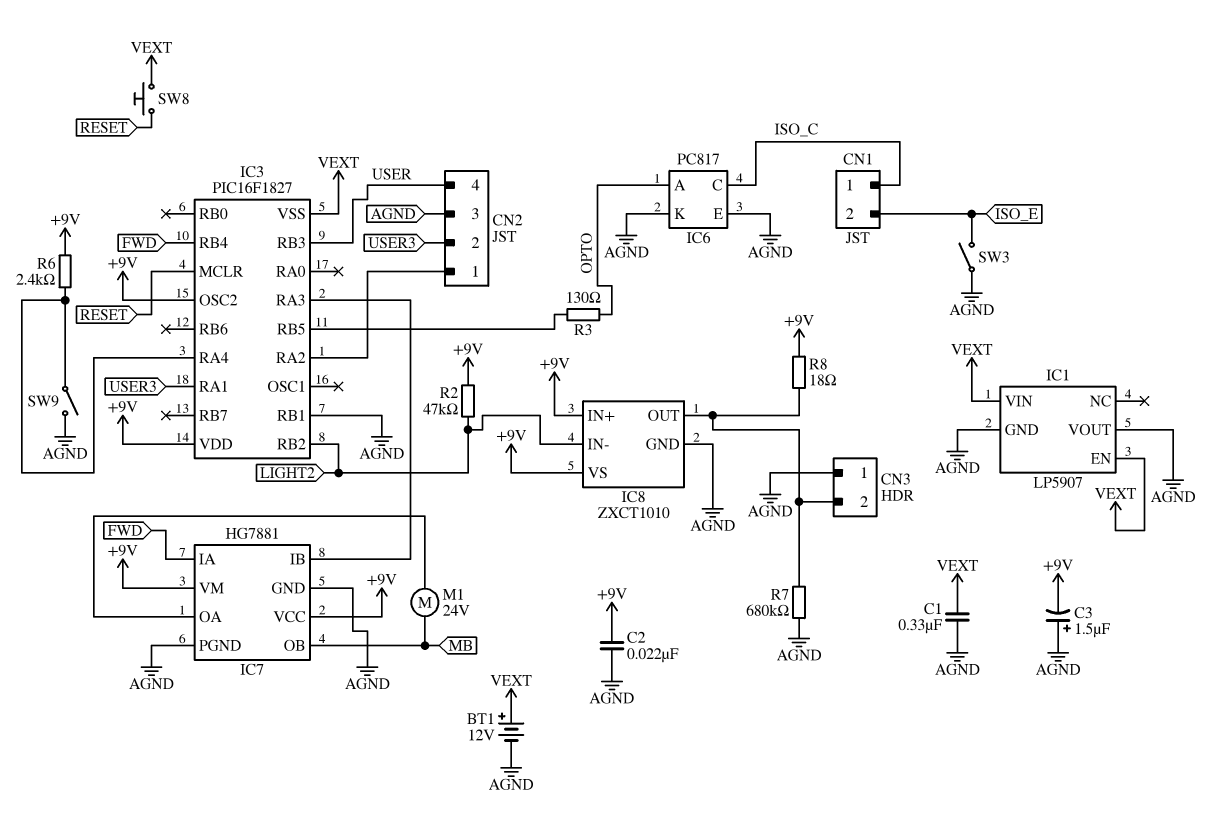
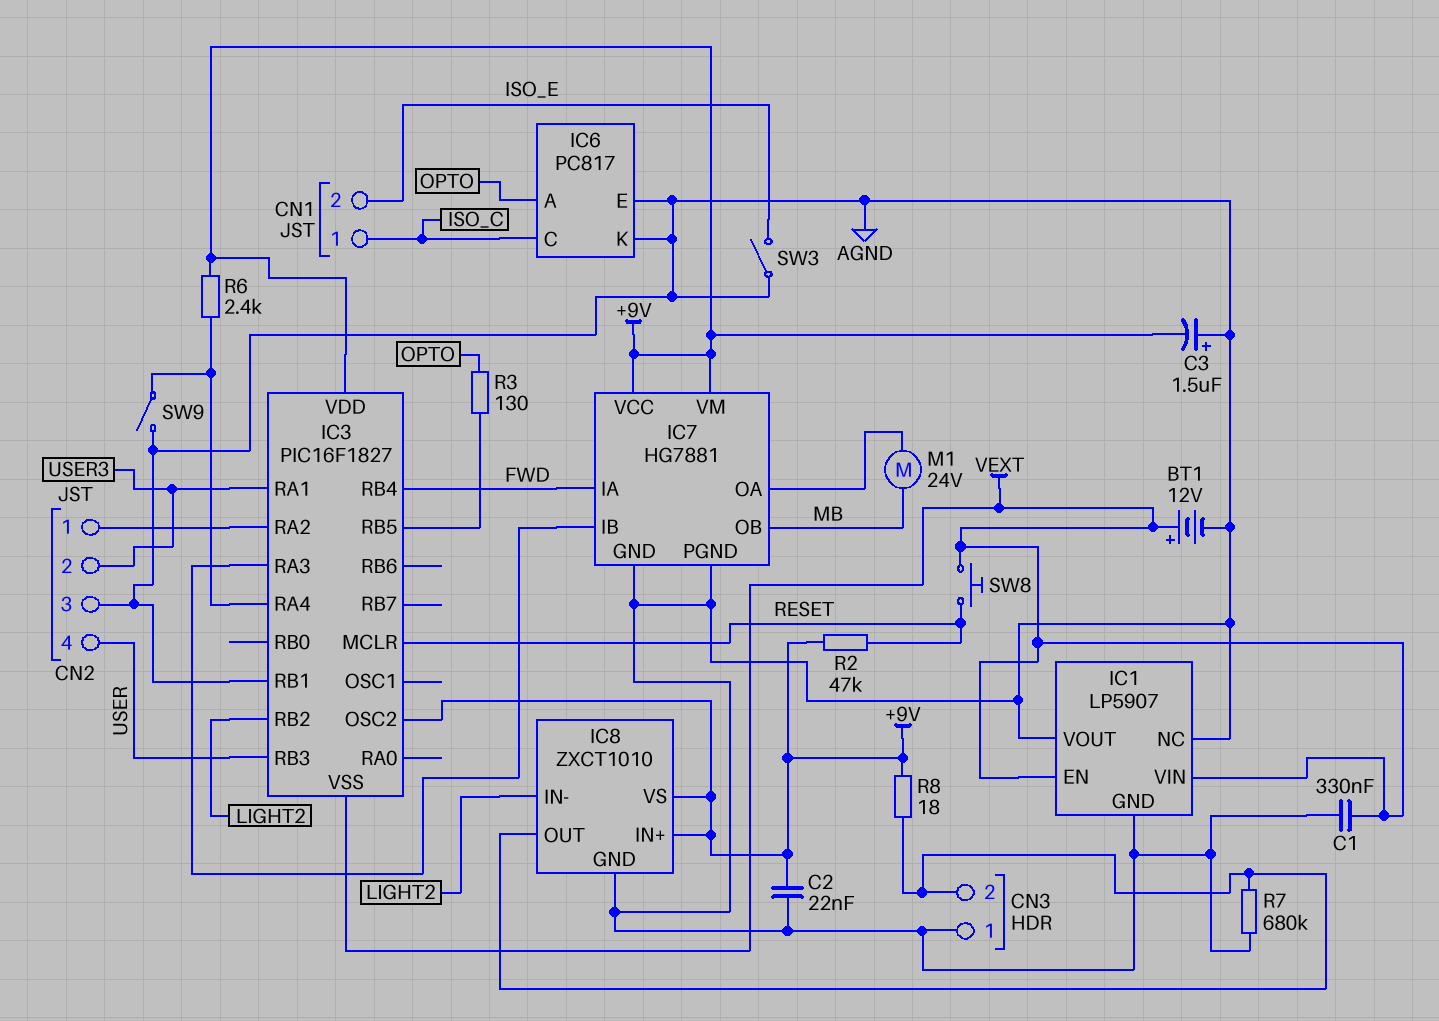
IC1 pin NC: none -> AGND
R2: 47k (+9V, LIGHT2) -> 47k (+9V, RESET)

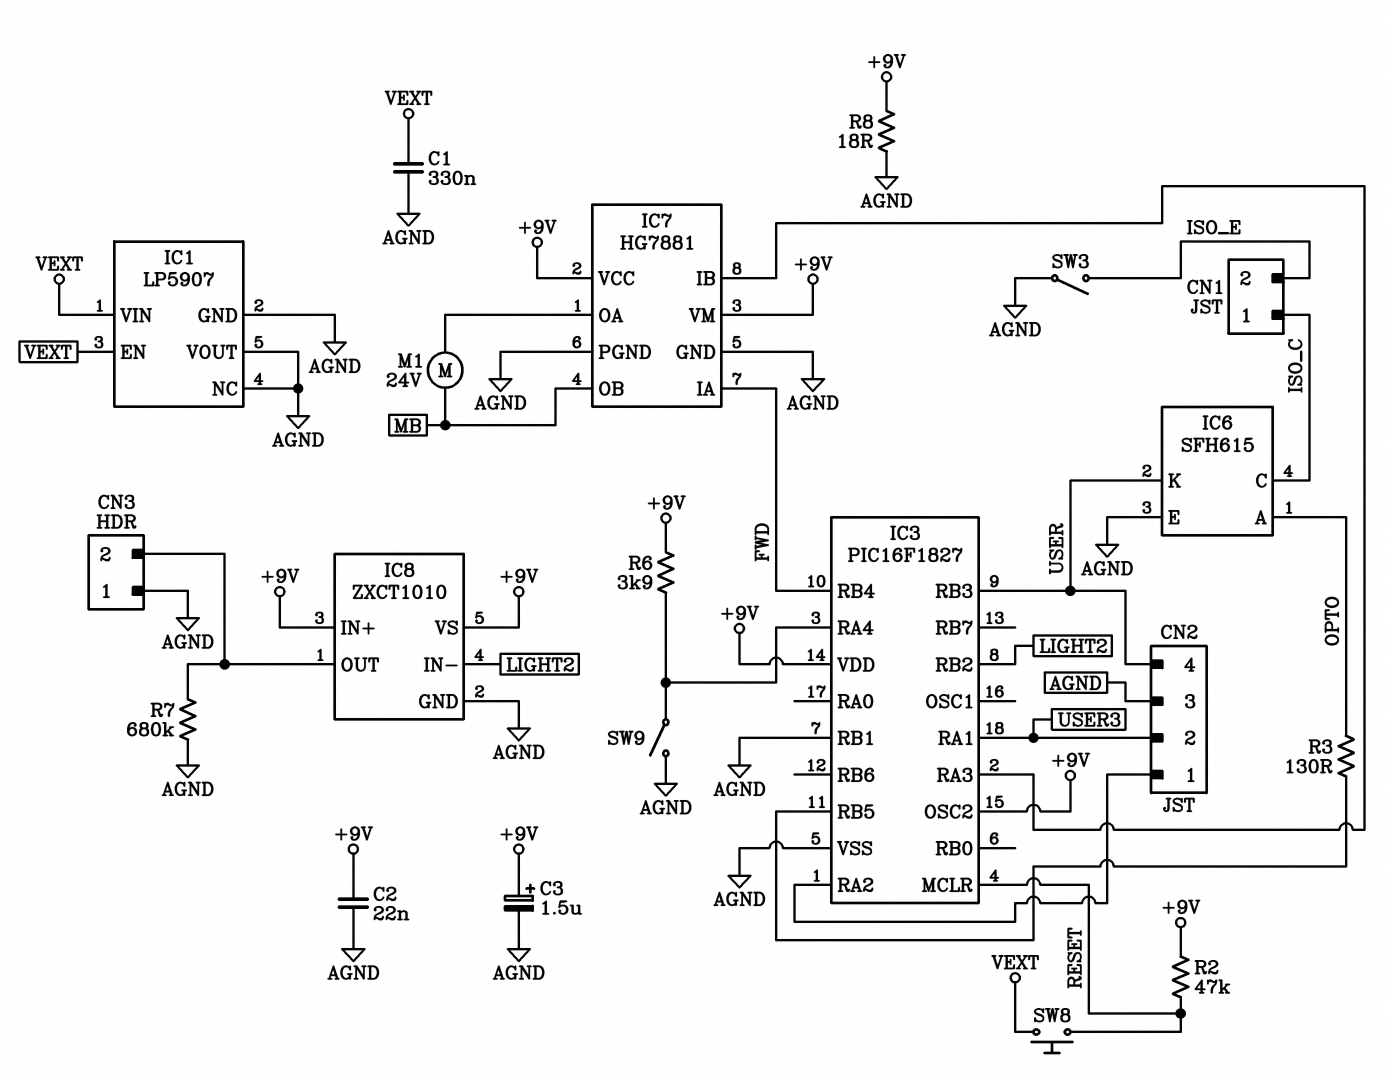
BT1: 12V (plus VEXT, minus AGND) -> none
C3: 1.5uF (plus AGND, minus +9V) -> 1.5uF (plus +9V, minus AGND)
IC3 pin VSS: VEXT -> AGND
IC6: PC817 -> SFH615
IC6 pin K: AGND -> USER
R6: 2.4k (+9V, IC3/RA4) -> 3.9k (+9V, IC3/RA4)
R8: 18 (+9V, CN3/2) -> 18 (+9V, AGND)

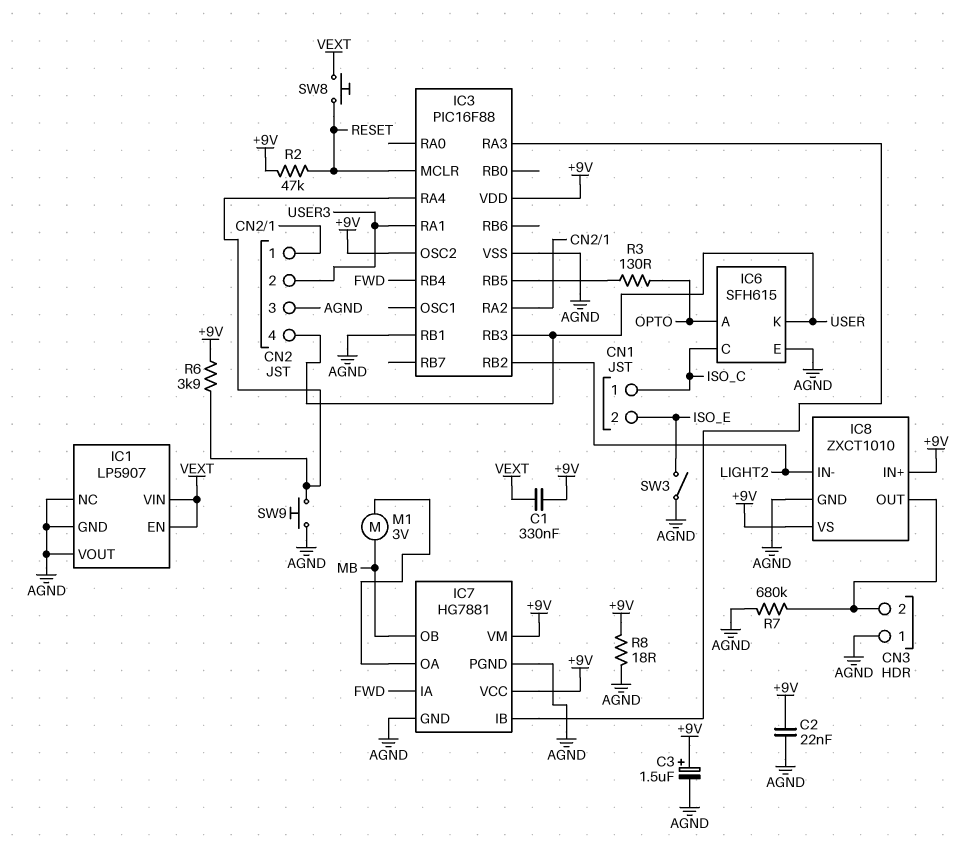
C1: 330nF (AGND, VEXT) -> 330nF (+9V, VEXT)
IC3: PIC16F1827 -> PIC16F88
M1: motor 24V (IC7/OA, MB) -> motor 3V (IC7/OA, MB)
SW9: switch (AGND, IC3/RA4) -> button (AGND, IC3/RA4)

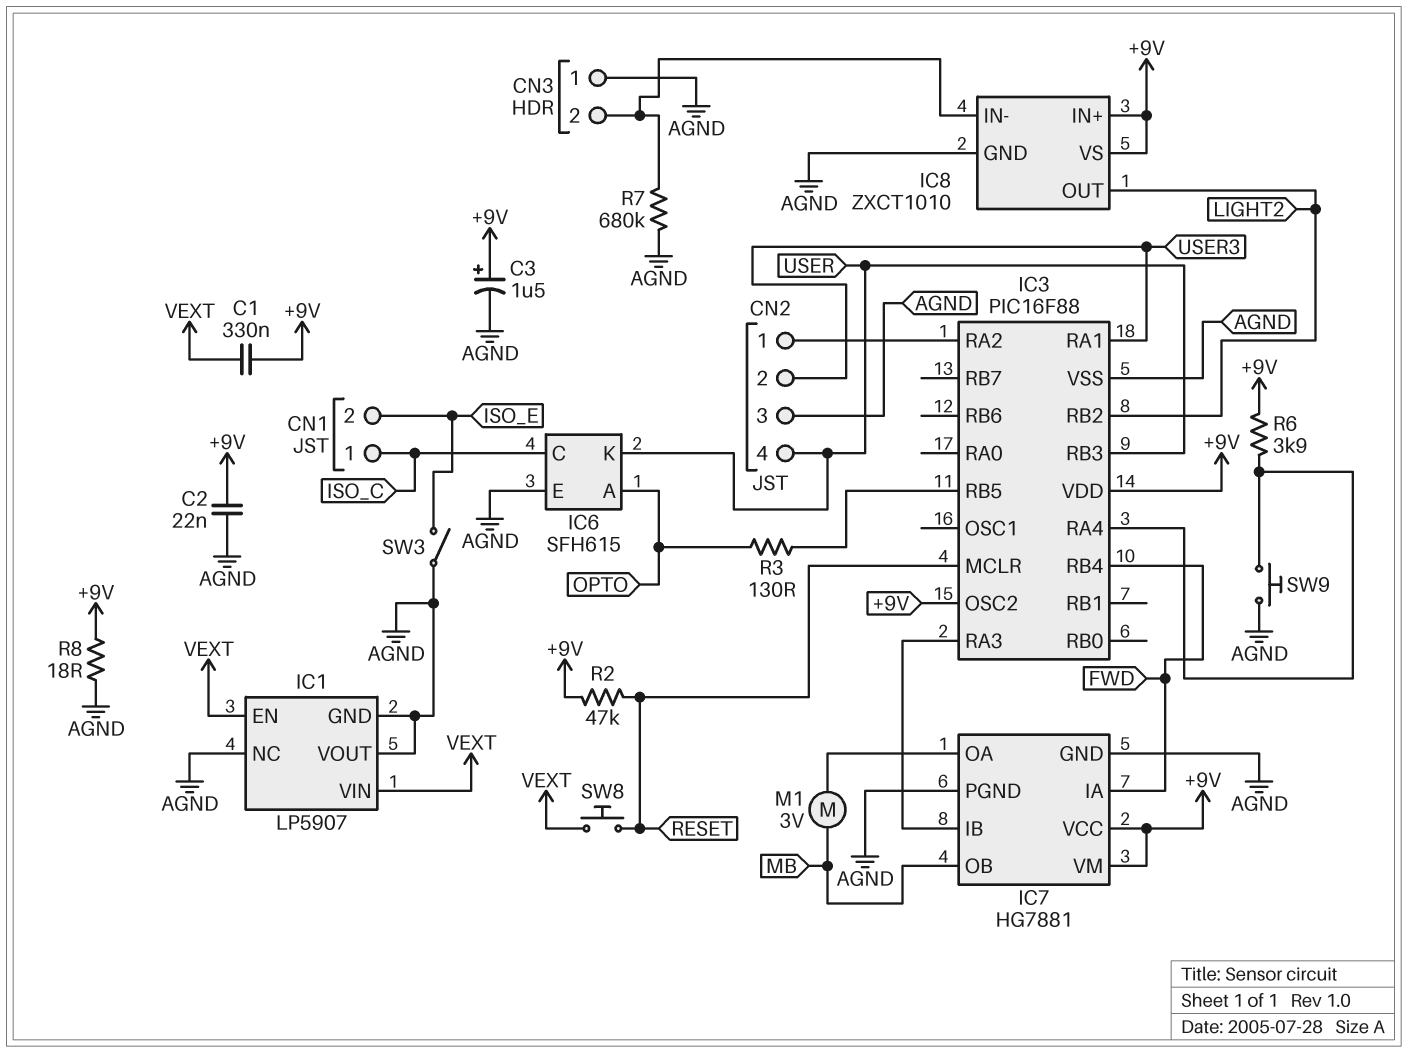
IC3 pin RB1: AGND -> none
IC8 pin IN-: LIGHT2 -> CN3/2
IC8 pin OUT: CN3/2 -> LIGHT2

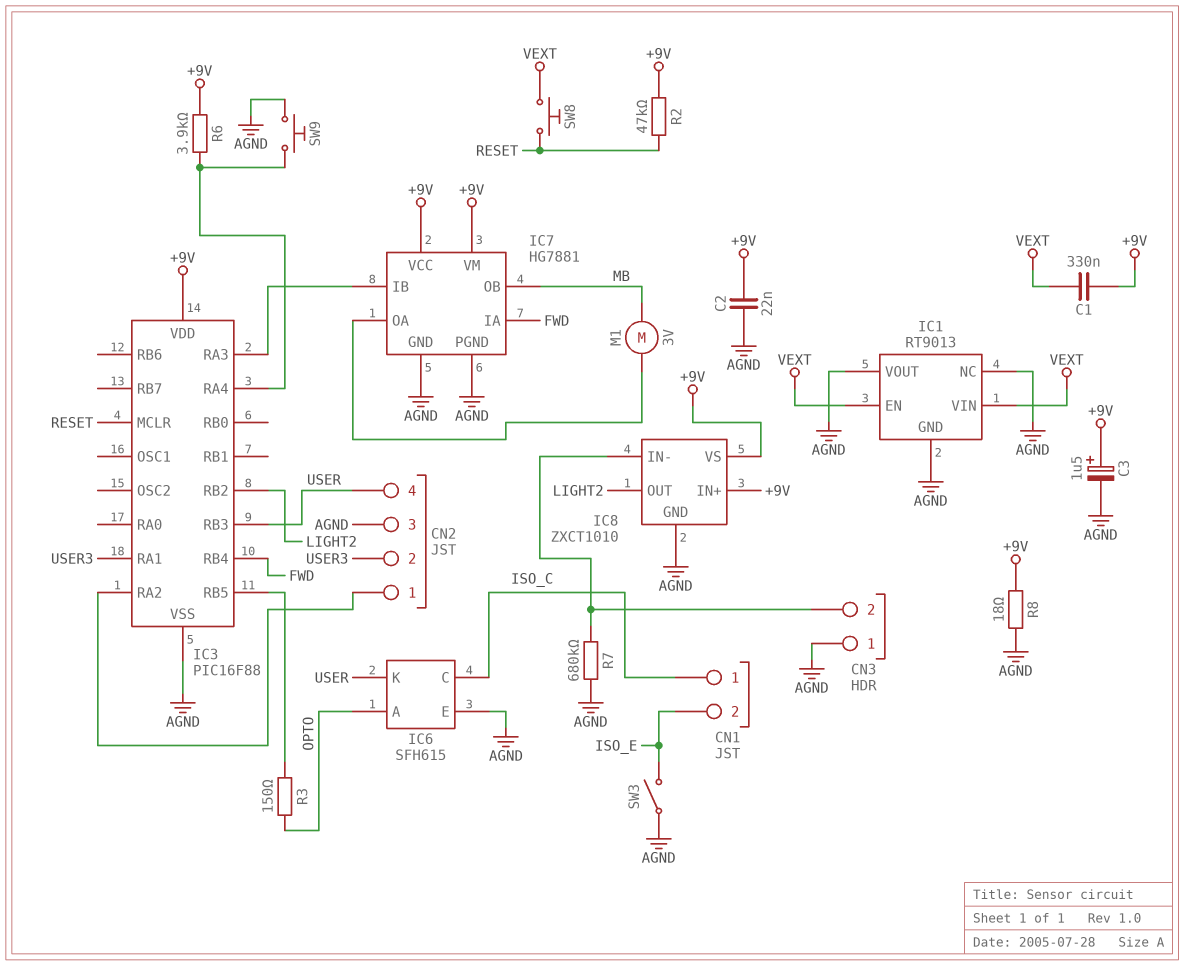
IC1: LP5907 -> RT9013
IC3 pin OSC2: +9V -> none
R3: 130 (IC3/RB5, OPTO) -> 150 (IC3/RB5, OPTO)

